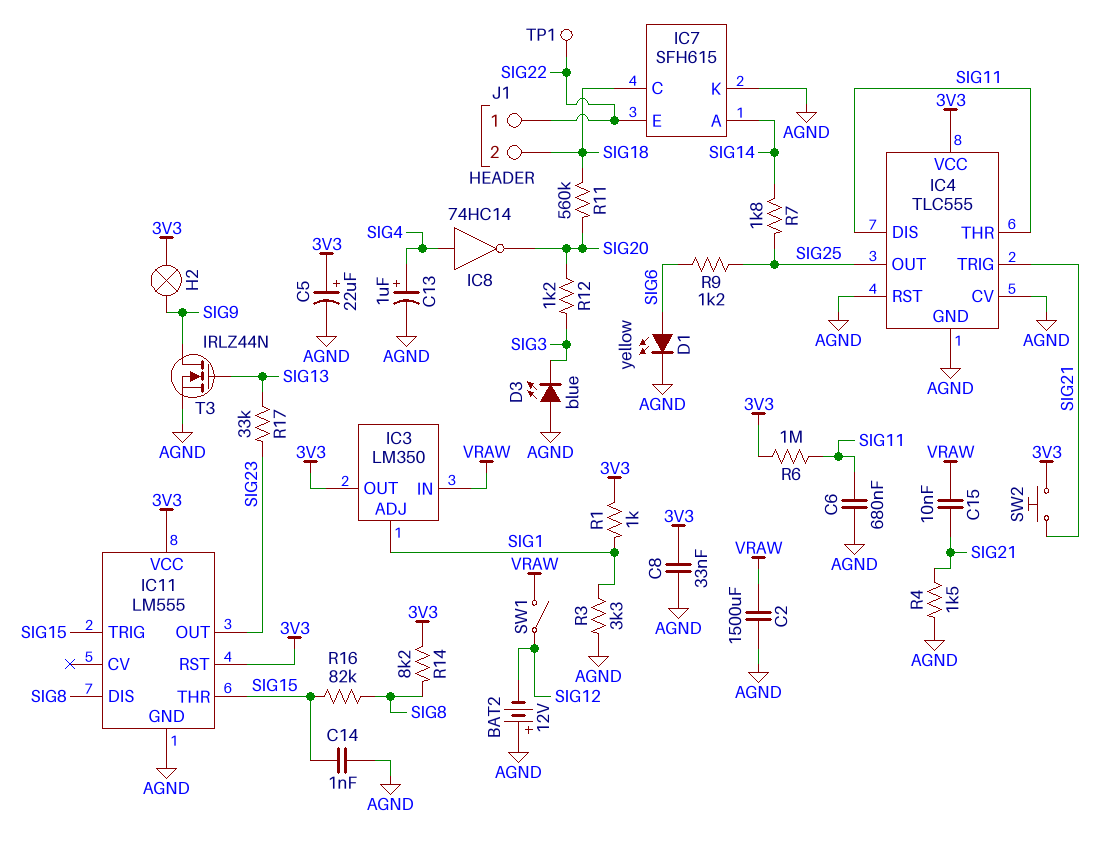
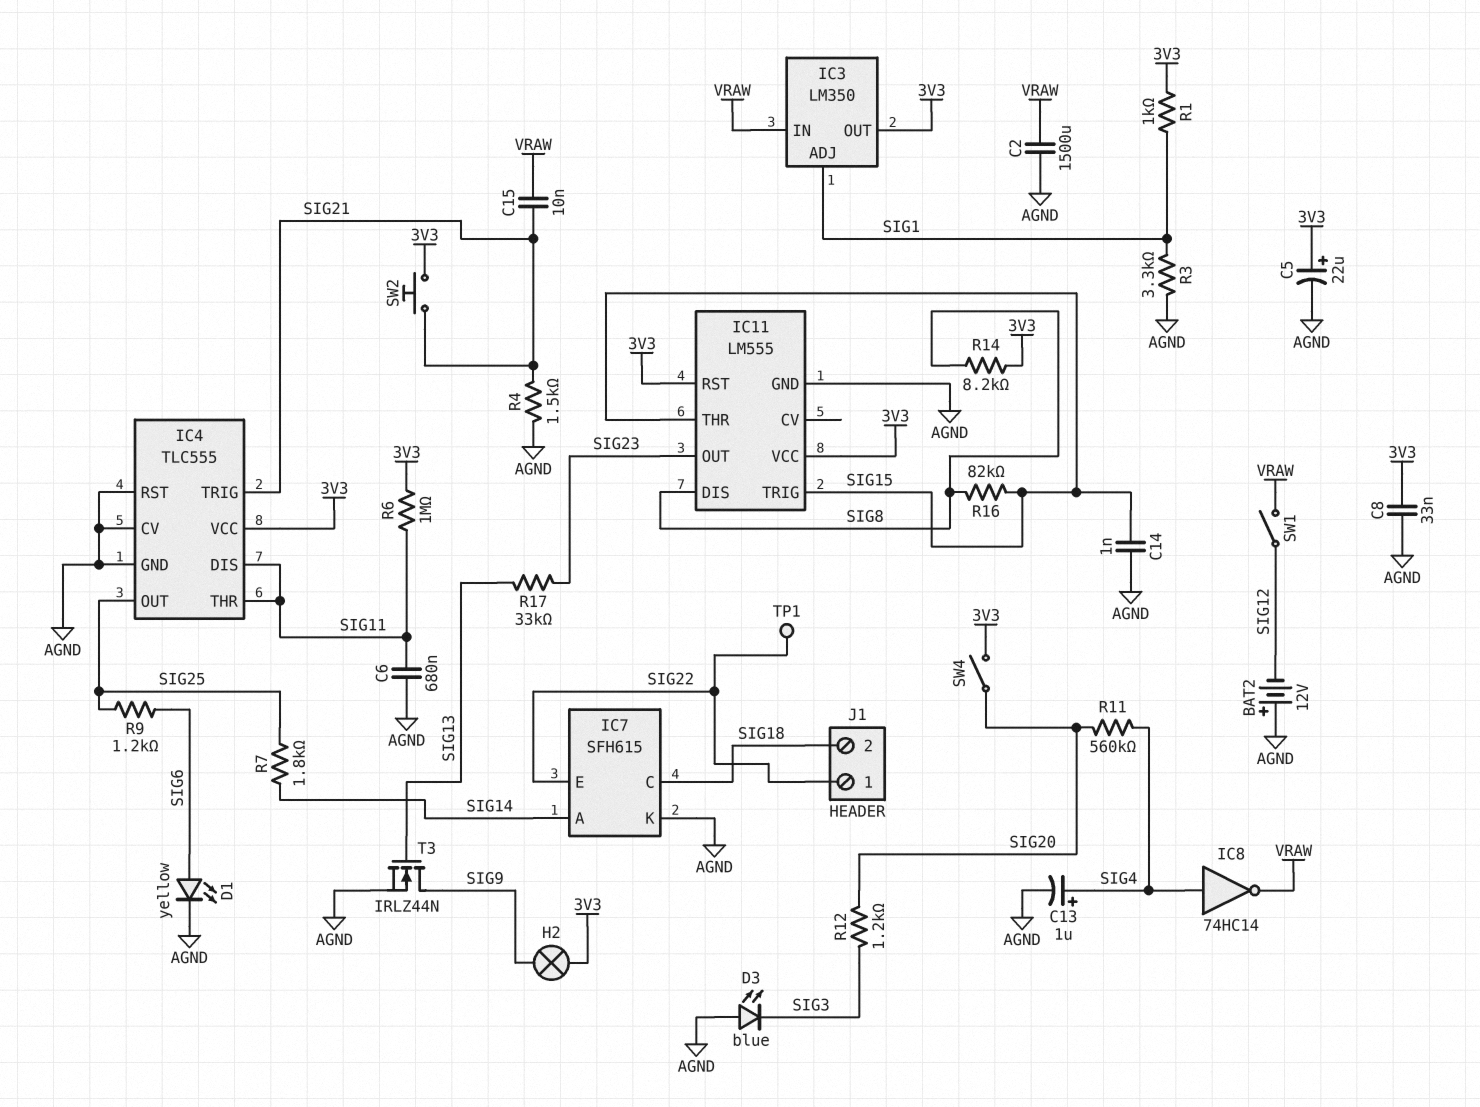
IC8: NOT 74HC14 (in SIG4, out SIG20) -> NOT 74HC14 (in SIG4, out VRAW)
R11: 560k (SIG18, SIG20) -> 560k (SIG4, SIG20)
SW4: none -> switch (3V3, SIG20)

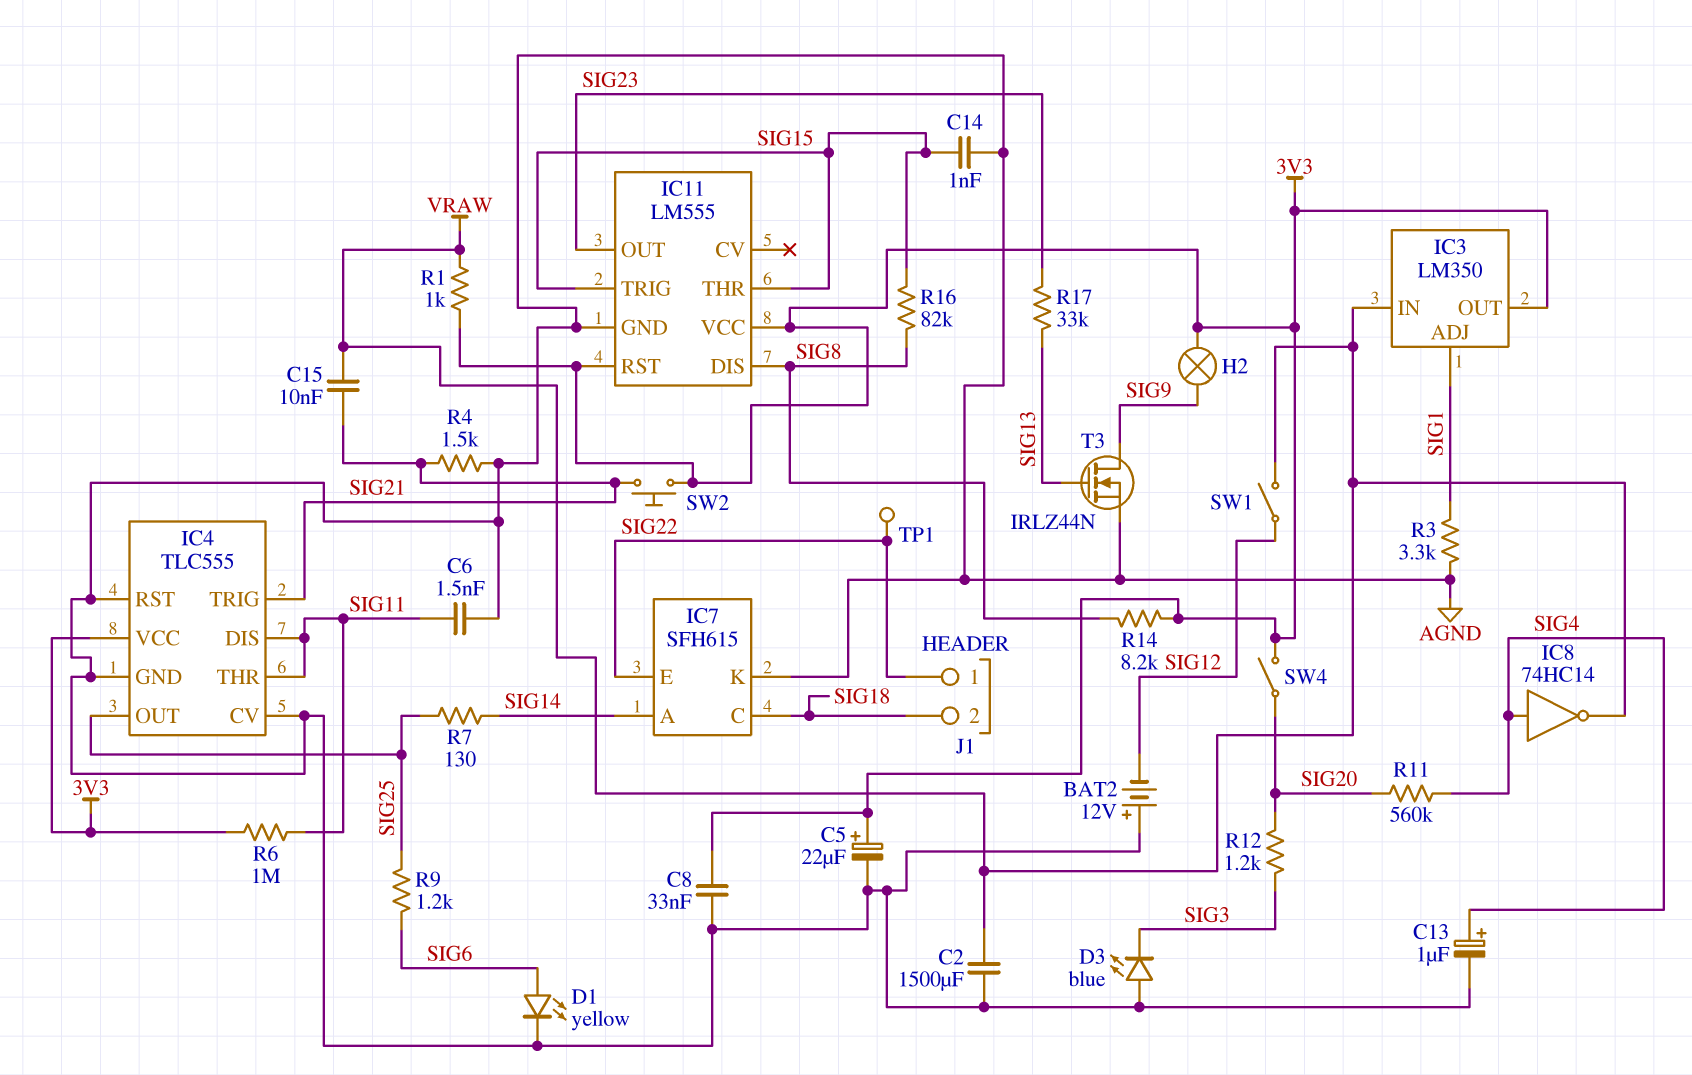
C6: 680nF (AGND, SIG11) -> 1.5nF (AGND, SIG11)
R1: 1k (3V3, SIG1) -> 1k (3V3, VRAW)
R7: 1.8k (SIG14, SIG25) -> 130 (SIG14, SIG25)

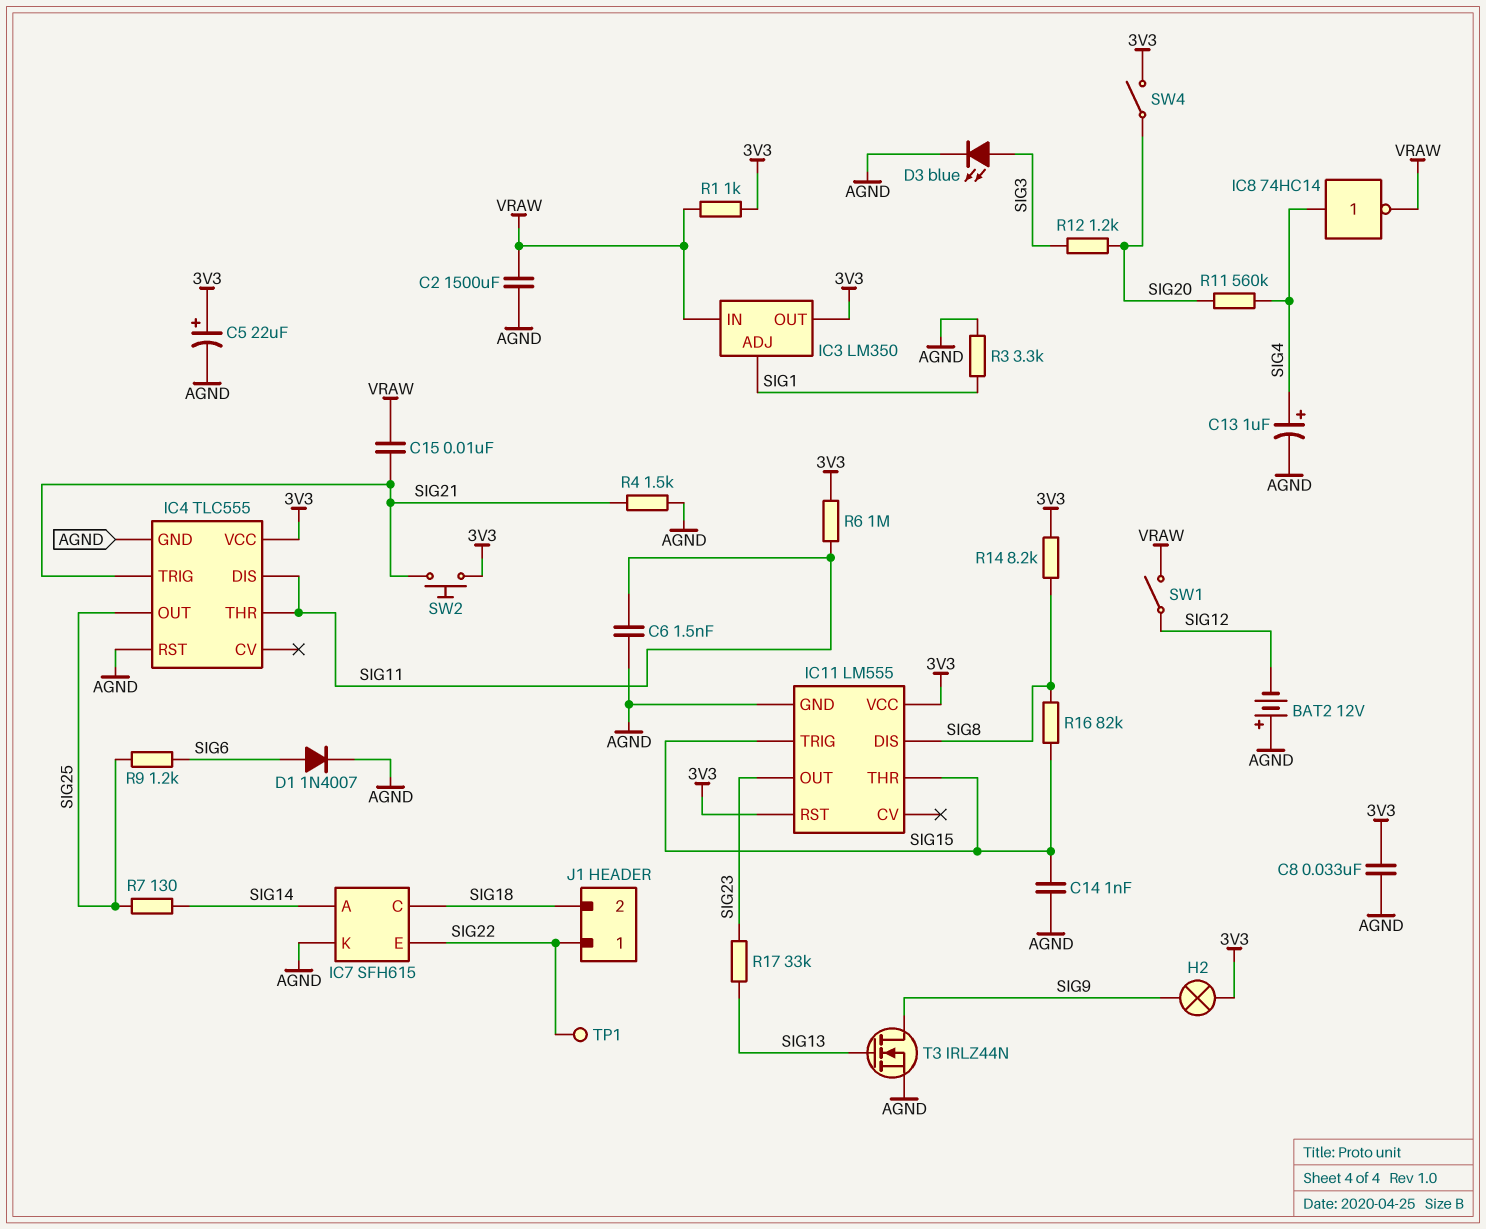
D1: LED yellow (A SIG6, K AGND) -> diode 1N4007 (A SIG6, K AGND)
D3: LED blue (A AGND, K SIG3) -> LED blue (A SIG3, K AGND)
IC4 pin CV: AGND -> none

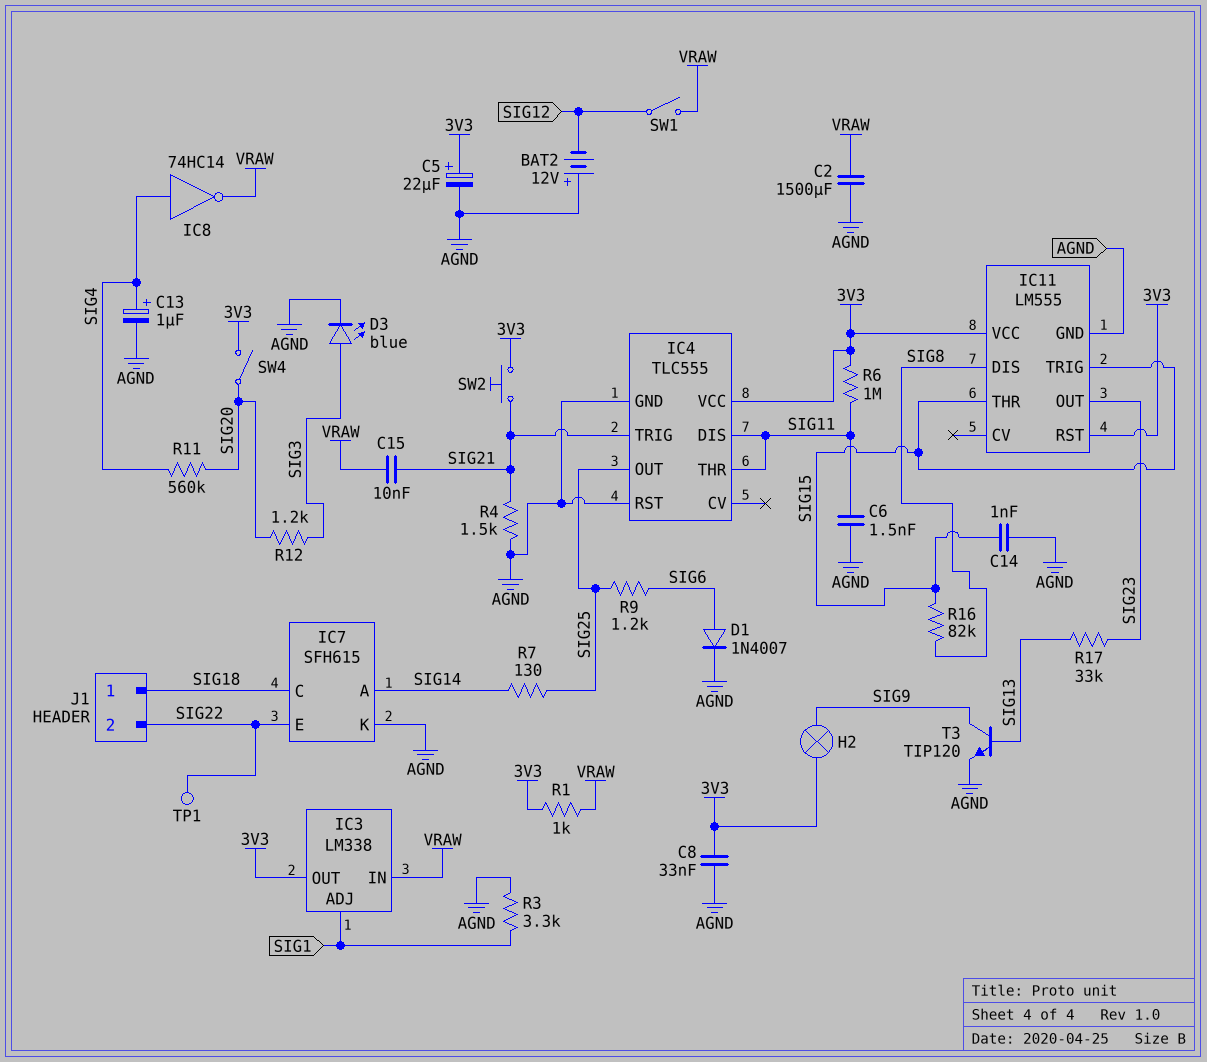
IC3: LM350 -> LM338
J1 pin 1: SIG22 -> SIG18
J1 pin 2: SIG18 -> SIG22
R14: 8.2k (3V3, SIG8) -> none
T3: NMOS IRLZ44N (G SIG13, D SIG9, S AGND) -> NPN TIP120 (B SIG13, C SIG9, E AGND)

